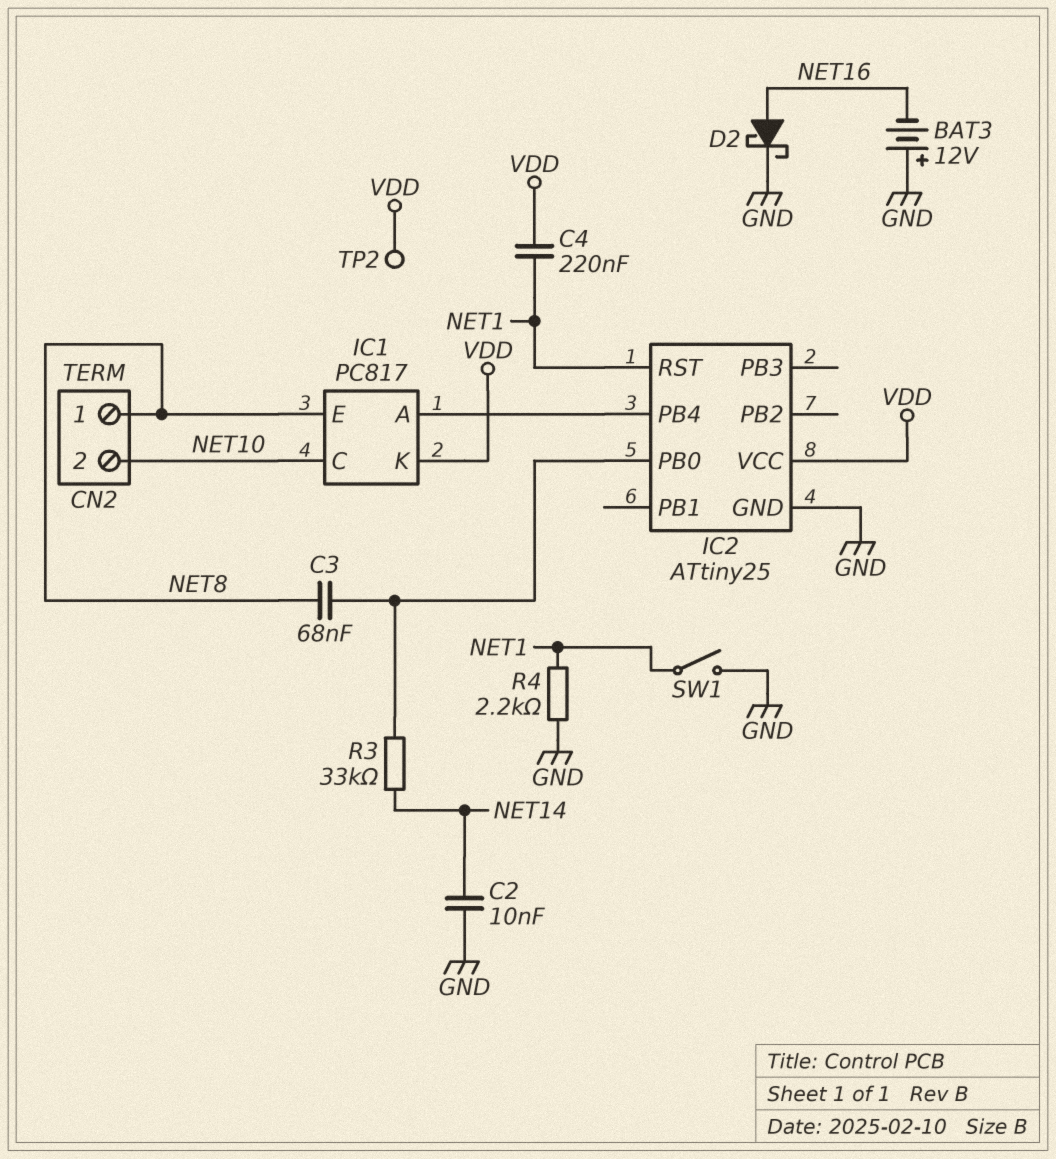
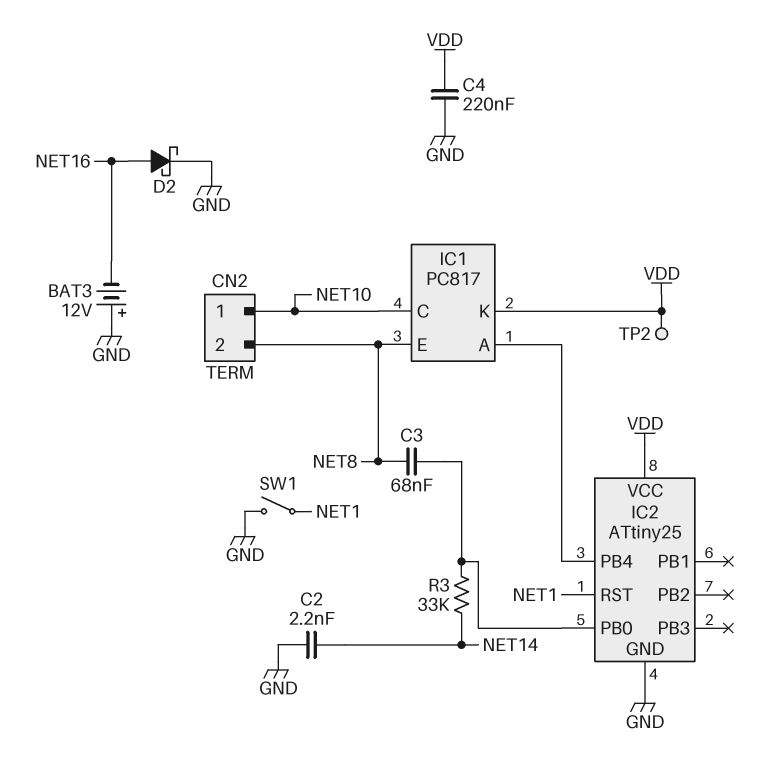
C2: 10nF (GND, NET14) -> 2.2nF (GND, NET14)
C4: 220nF (NET1, VDD) -> 220nF (GND, VDD)
CN2 pin 1: NET8 -> NET10
CN2 pin 2: NET10 -> NET8
R4: 2.2k (GND, NET1) -> none

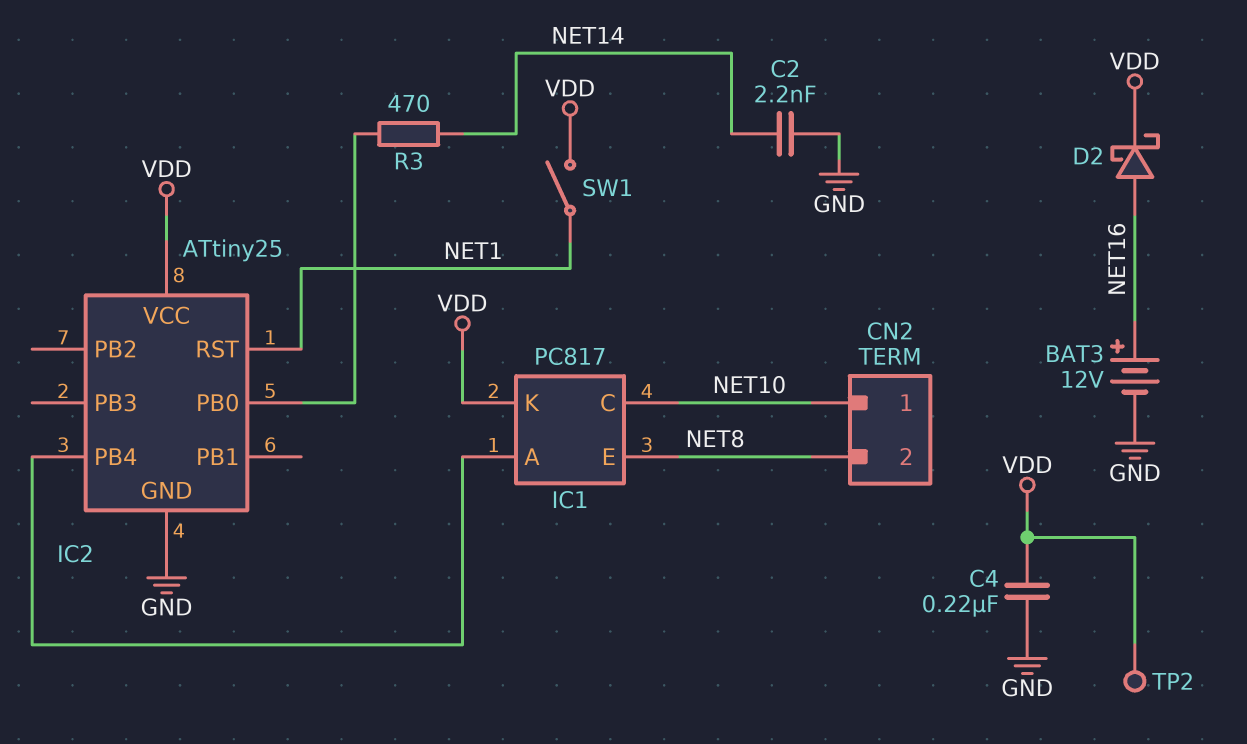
BAT3: 12V (plus GND, minus NET16) -> 12V (plus NET16, minus GND)
C3: 68nF (IC2/PB0, NET8) -> none
D2: schottky (A NET16, K GND) -> schottky (A NET16, K VDD)
R3: 33k (IC2/PB0, NET14) -> 470 (IC2/PB0, NET14)
SW1: switch (GND, NET1) -> switch (NET1, VDD)

